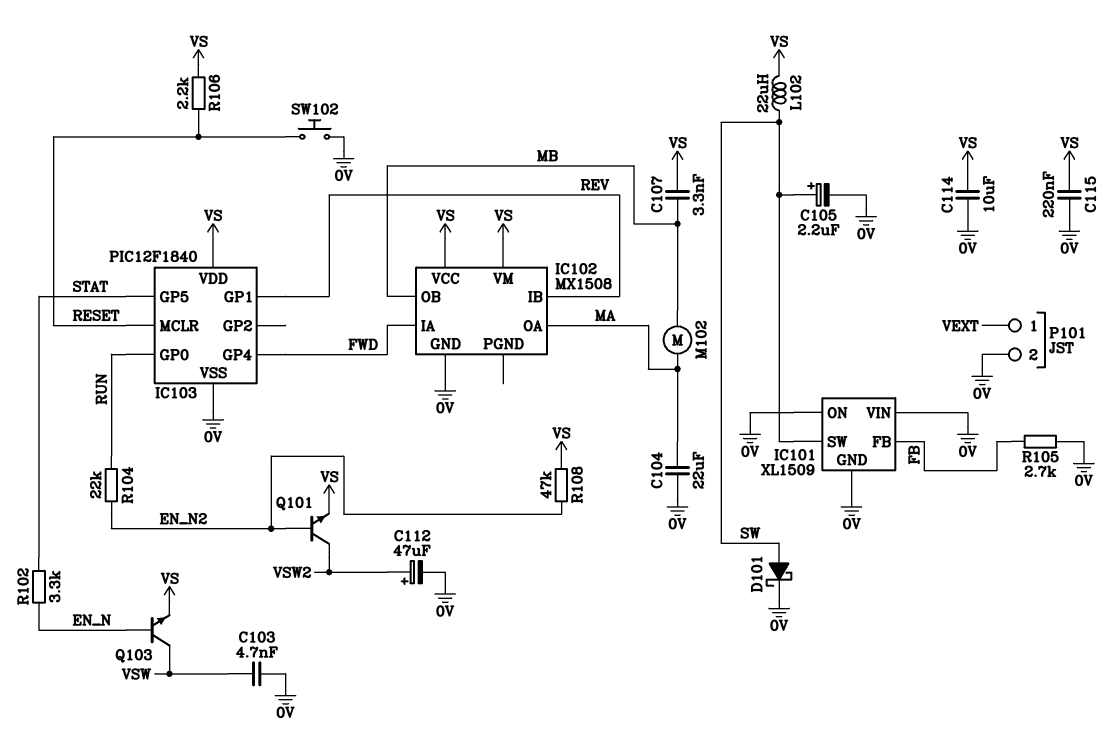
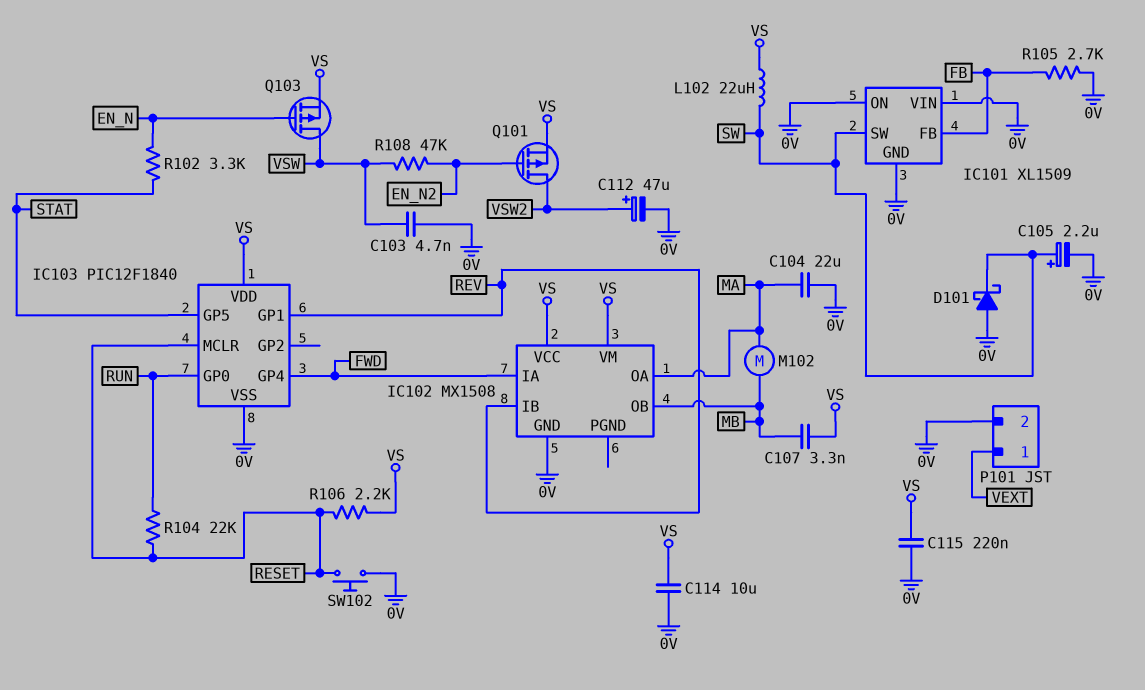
D101: schottky (A SW, K 0V) -> schottky (A 0V, K SW)
Q101: NPN (B EN_N2, C VSW2, E VS) -> PMOS (G EN_N2, D VSW2, S VS)
Q103: NPN (B EN_N, C VSW, E VS) -> PMOS (G EN_N, D VSW, S VS)
R104: 22k (EN_N2, RUN) -> 22k (RESET, RUN)
R108: 47k (EN_N2, VS) -> 47k (EN_N2, VSW)

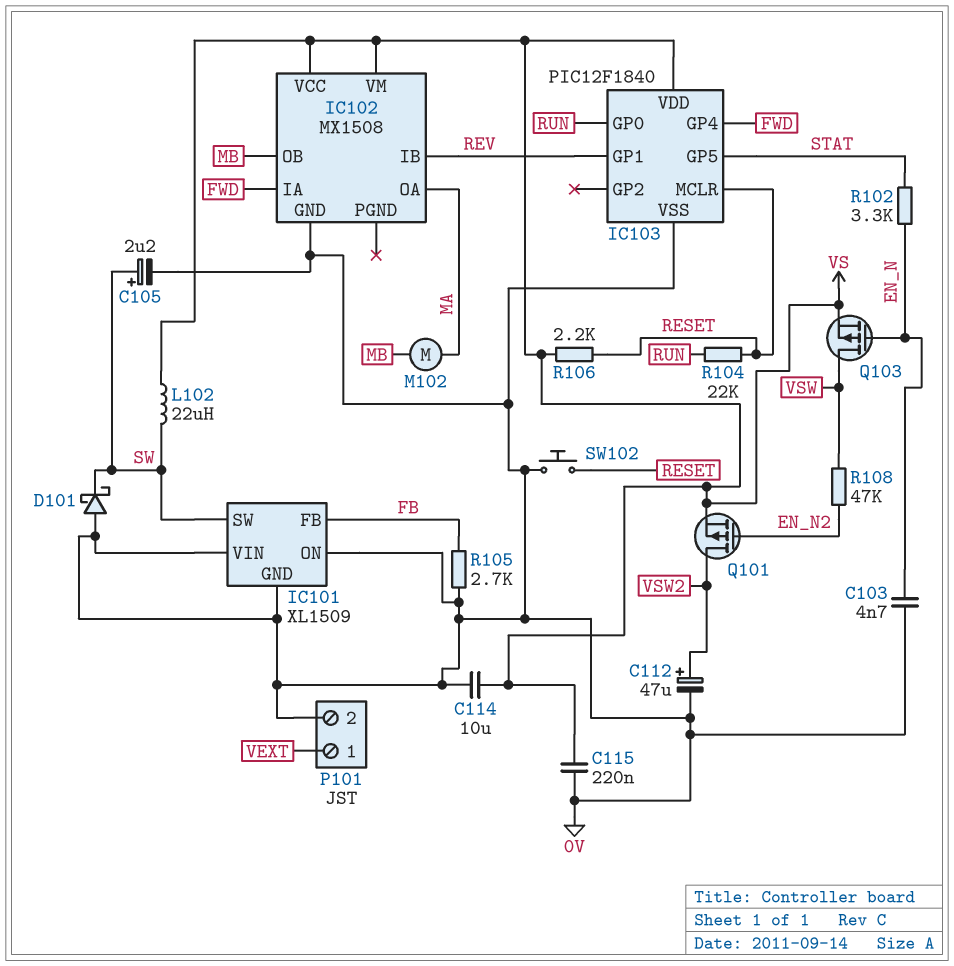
C103: 4.7nF (0V, VSW) -> 4.7nF (0V, EN_N)
C104: 22uF (0V, MA) -> none
C107: 3.3nF (MB, VS) -> none

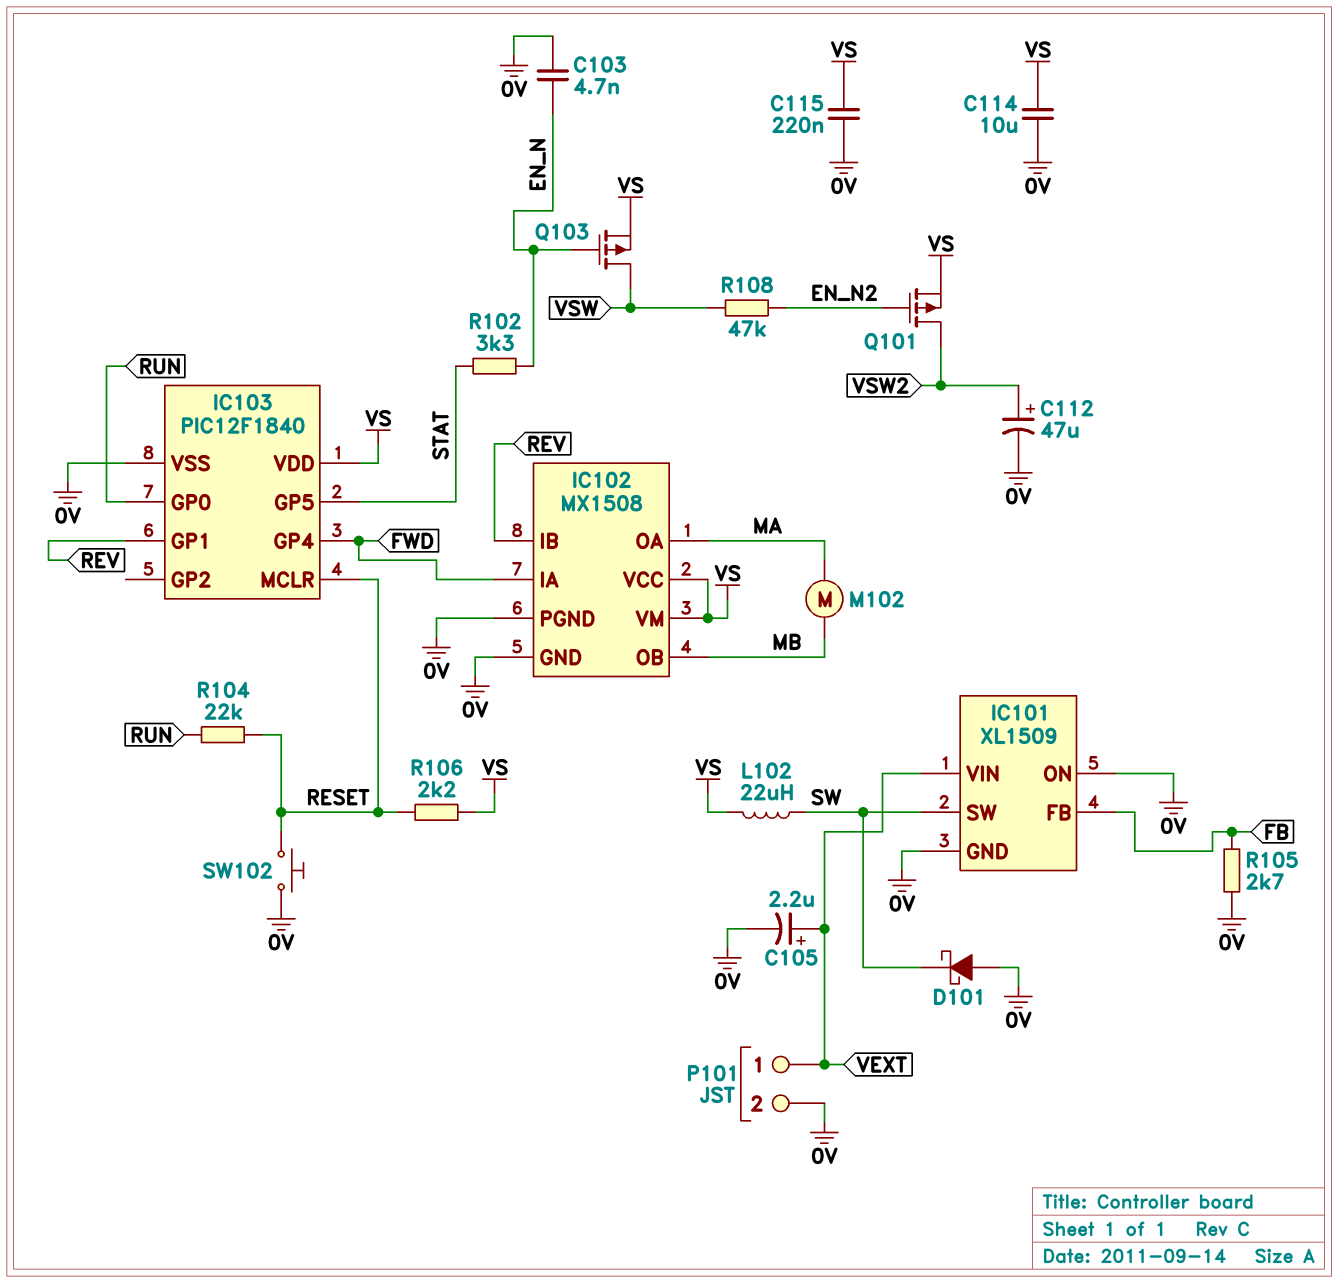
C105: 2.2uF (plus SW, minus 0V) -> 2.2uF (plus VEXT, minus 0V)
IC101 pin VIN: 0V -> VEXT
IC102 pin PGND: none -> 0V

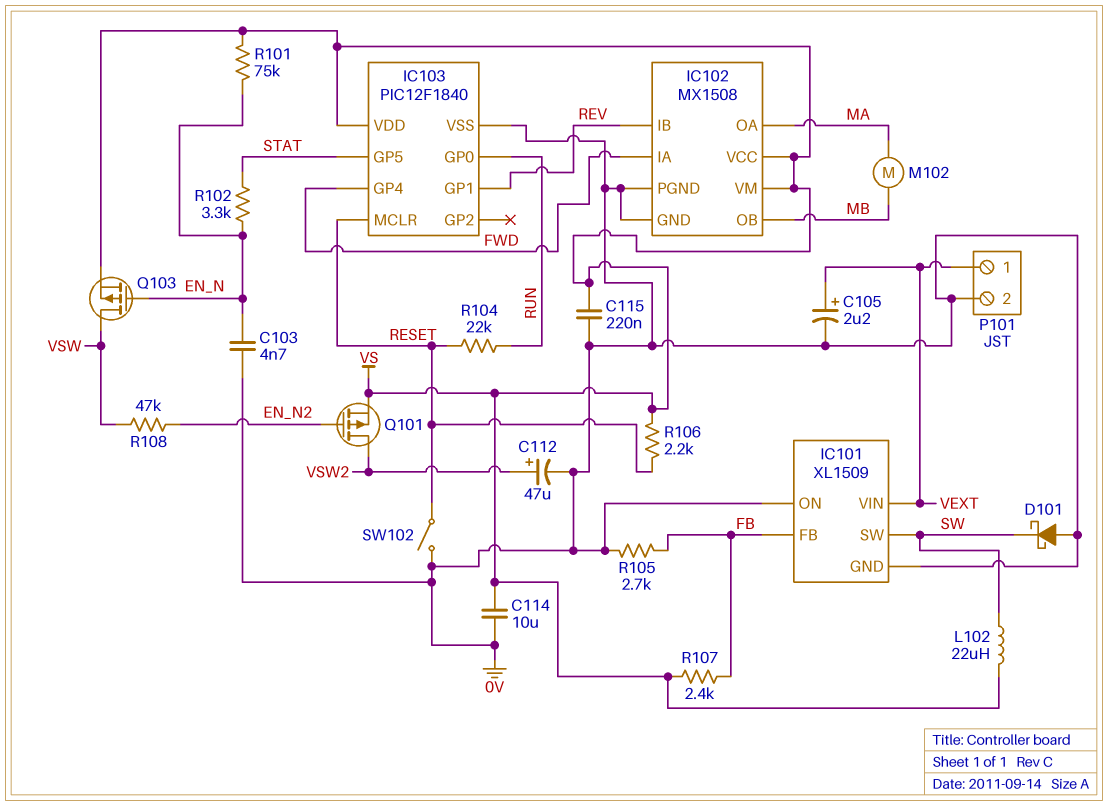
R101: none -> 75k (EN_N, VS)
R107: none -> 2.4k (FB, VS)
SW102: button (0V, RESET) -> switch (0V, RESET)

